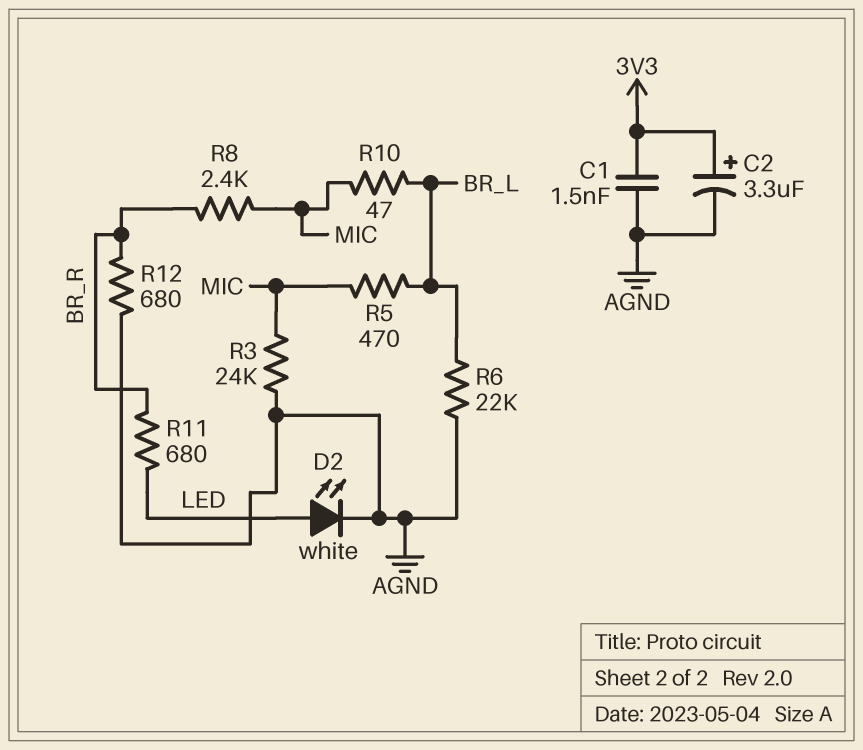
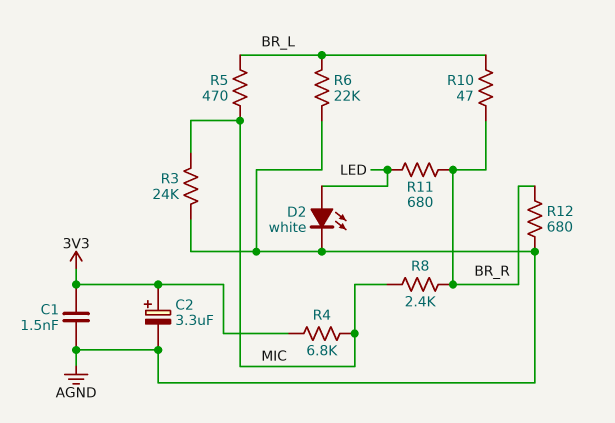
R4: none -> 6.8k (3V3, MIC)
R10: 47 (BR_L, MIC) -> 47 (BR_L, BR_R)

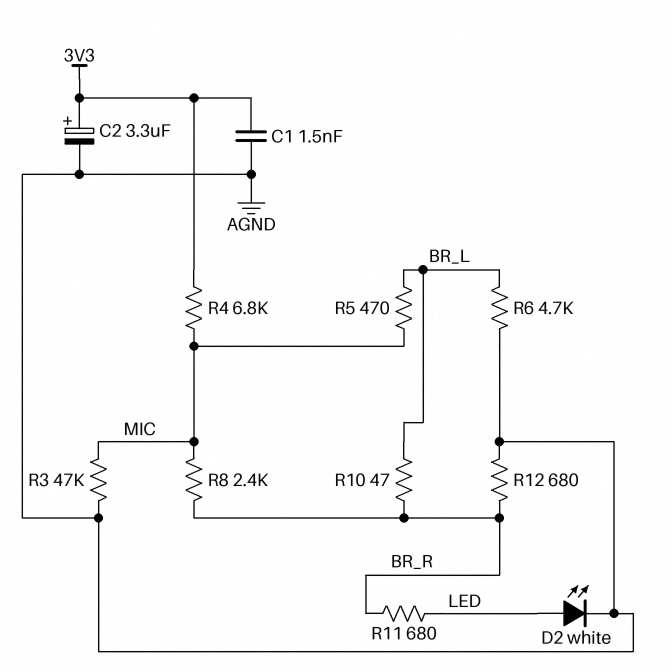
R3: 24k (AGND, MIC) -> 47k (AGND, MIC)
R6: 22k (AGND, BR_L) -> 4.7k (AGND, BR_L)

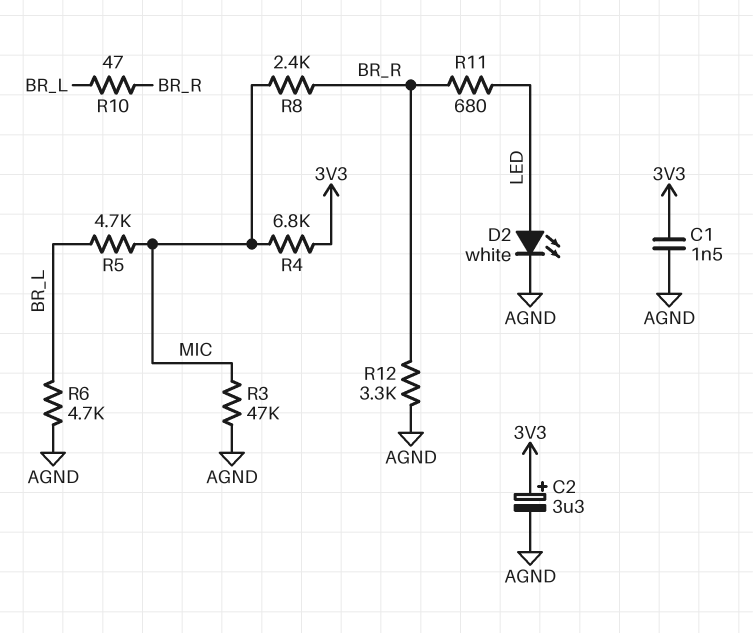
R5: 470 (BR_L, MIC) -> 4.7k (BR_L, MIC)
R12: 680 (AGND, BR_R) -> 3.3k (AGND, BR_R)

